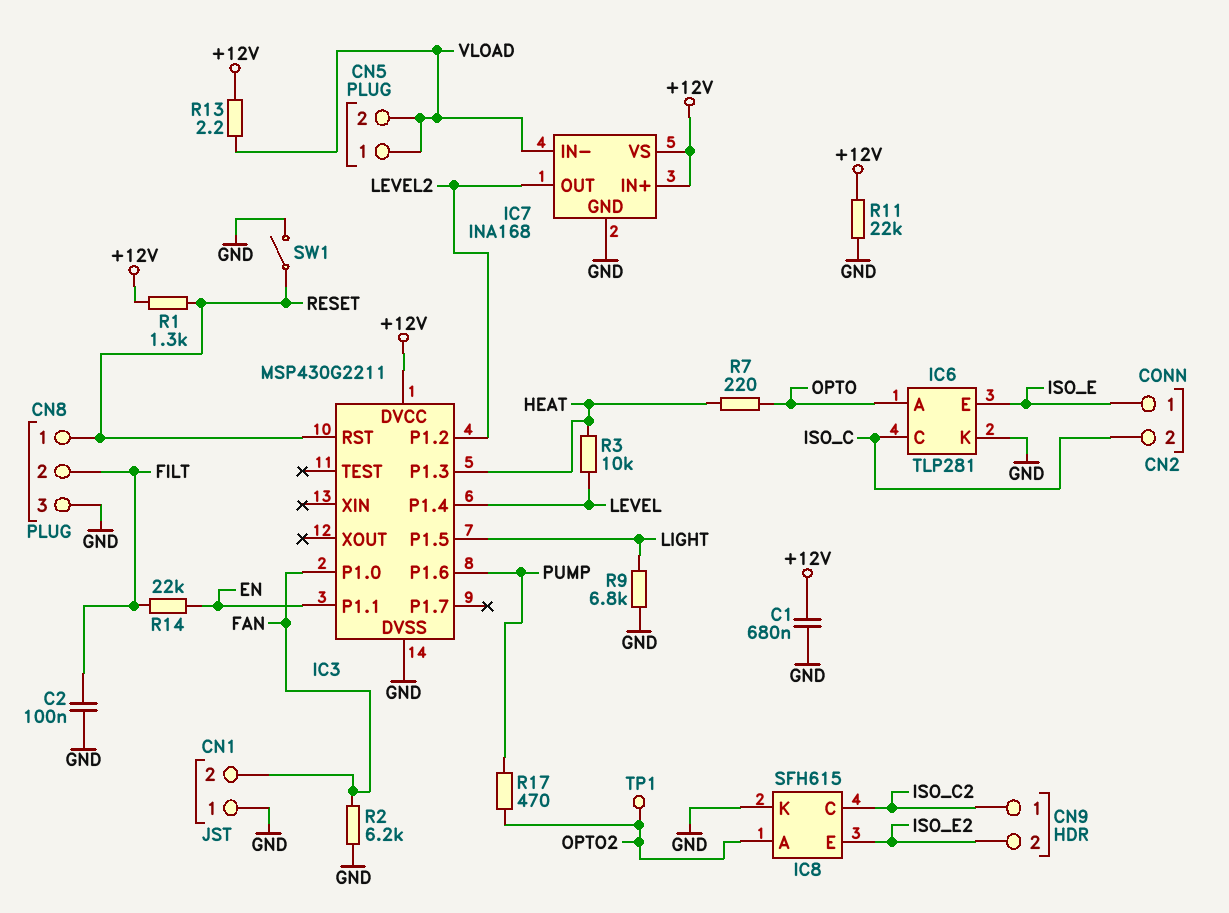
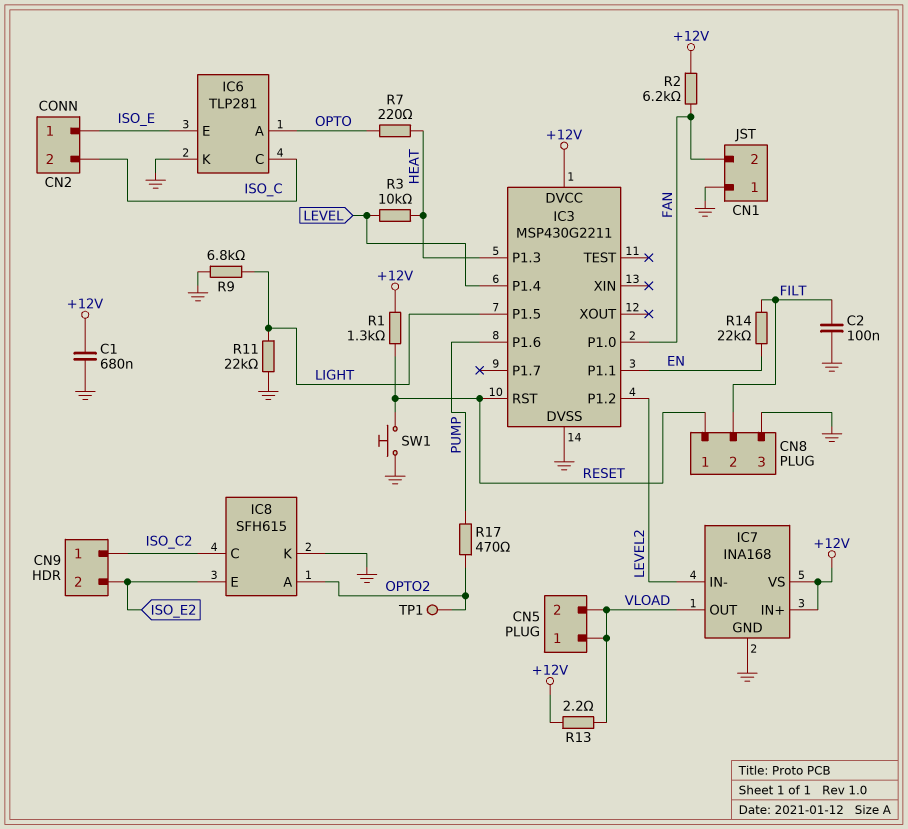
IC7 pin IN-: VLOAD -> LEVEL2
IC7 pin OUT: LEVEL2 -> VLOAD
R2: 6.2k (FAN, GND) -> 6.2k (+12V, FAN)
R11: 22k (+12V, GND) -> 22k (GND, LIGHT)
SW1: switch (GND, RESET) -> button (GND, RESET)

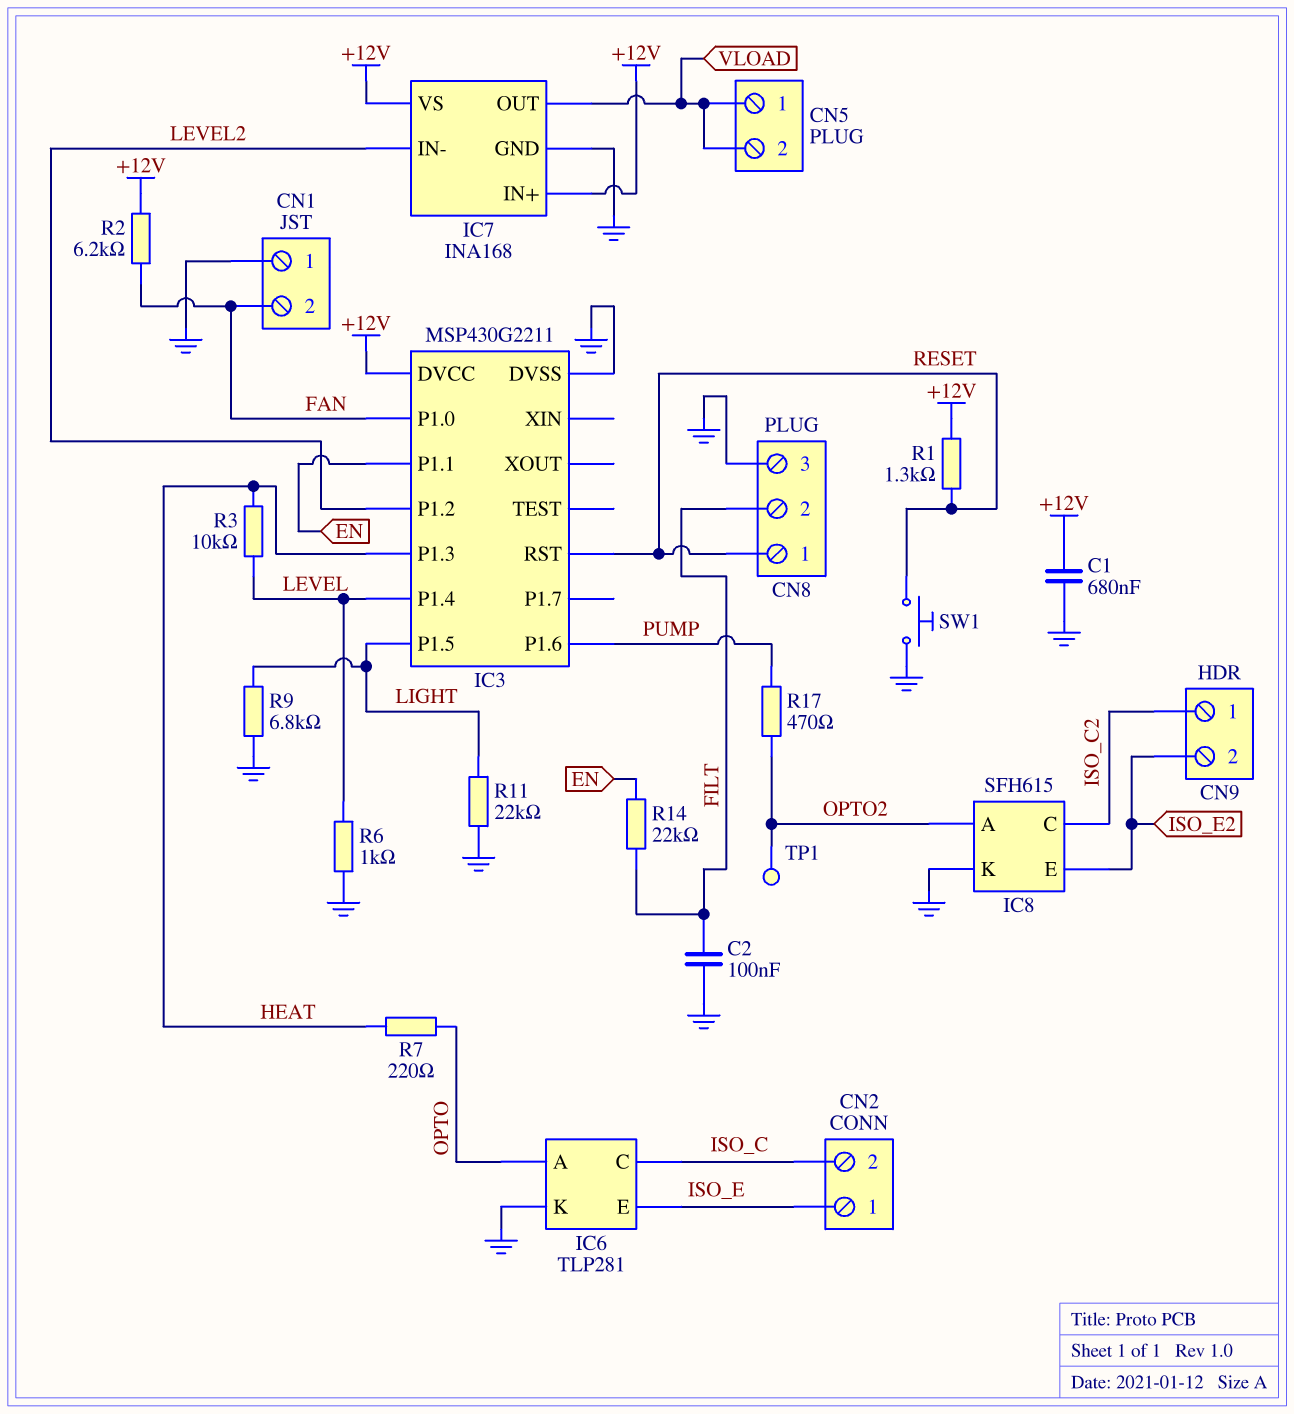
R6: none -> 1k (GND, LEVEL)
R13: 2.2 (+12V, VLOAD) -> none

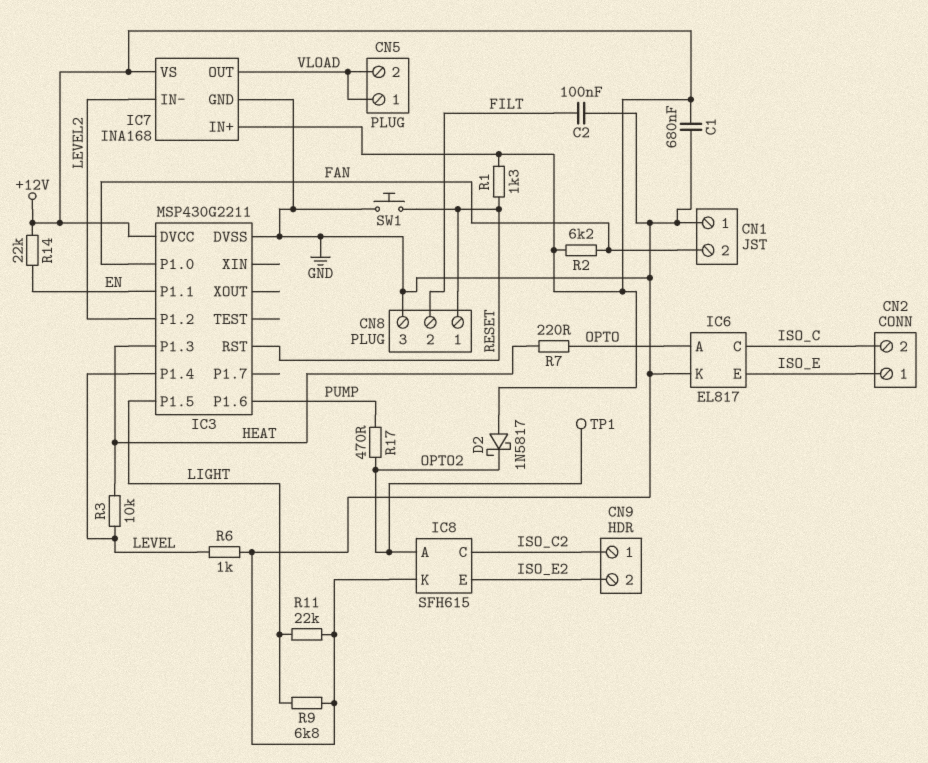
D2: none -> schottky 1N5817 (A +12V, K OPTO2)
IC6: TLP281 -> EL817
R14: 22k (EN, FILT) -> 22k (+12V, EN)

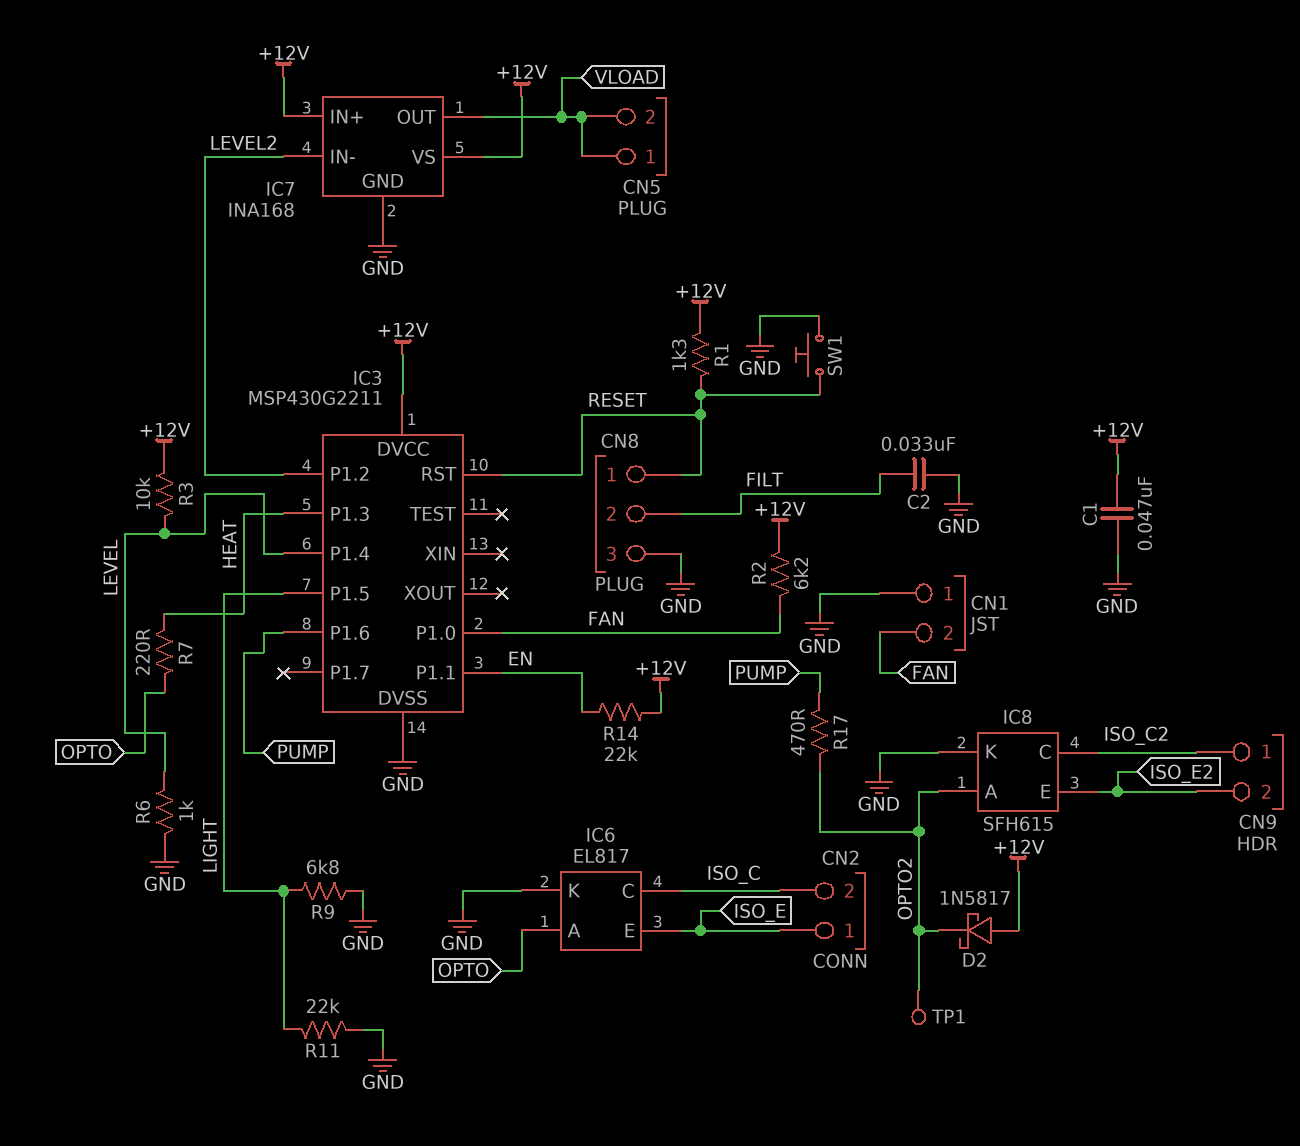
C1: 680nF (+12V, GND) -> 47nF (+12V, GND)
C2: 100nF (FILT, GND) -> 33nF (FILT, GND)
R3: 10k (HEAT, LEVEL) -> 10k (+12V, LEVEL)

